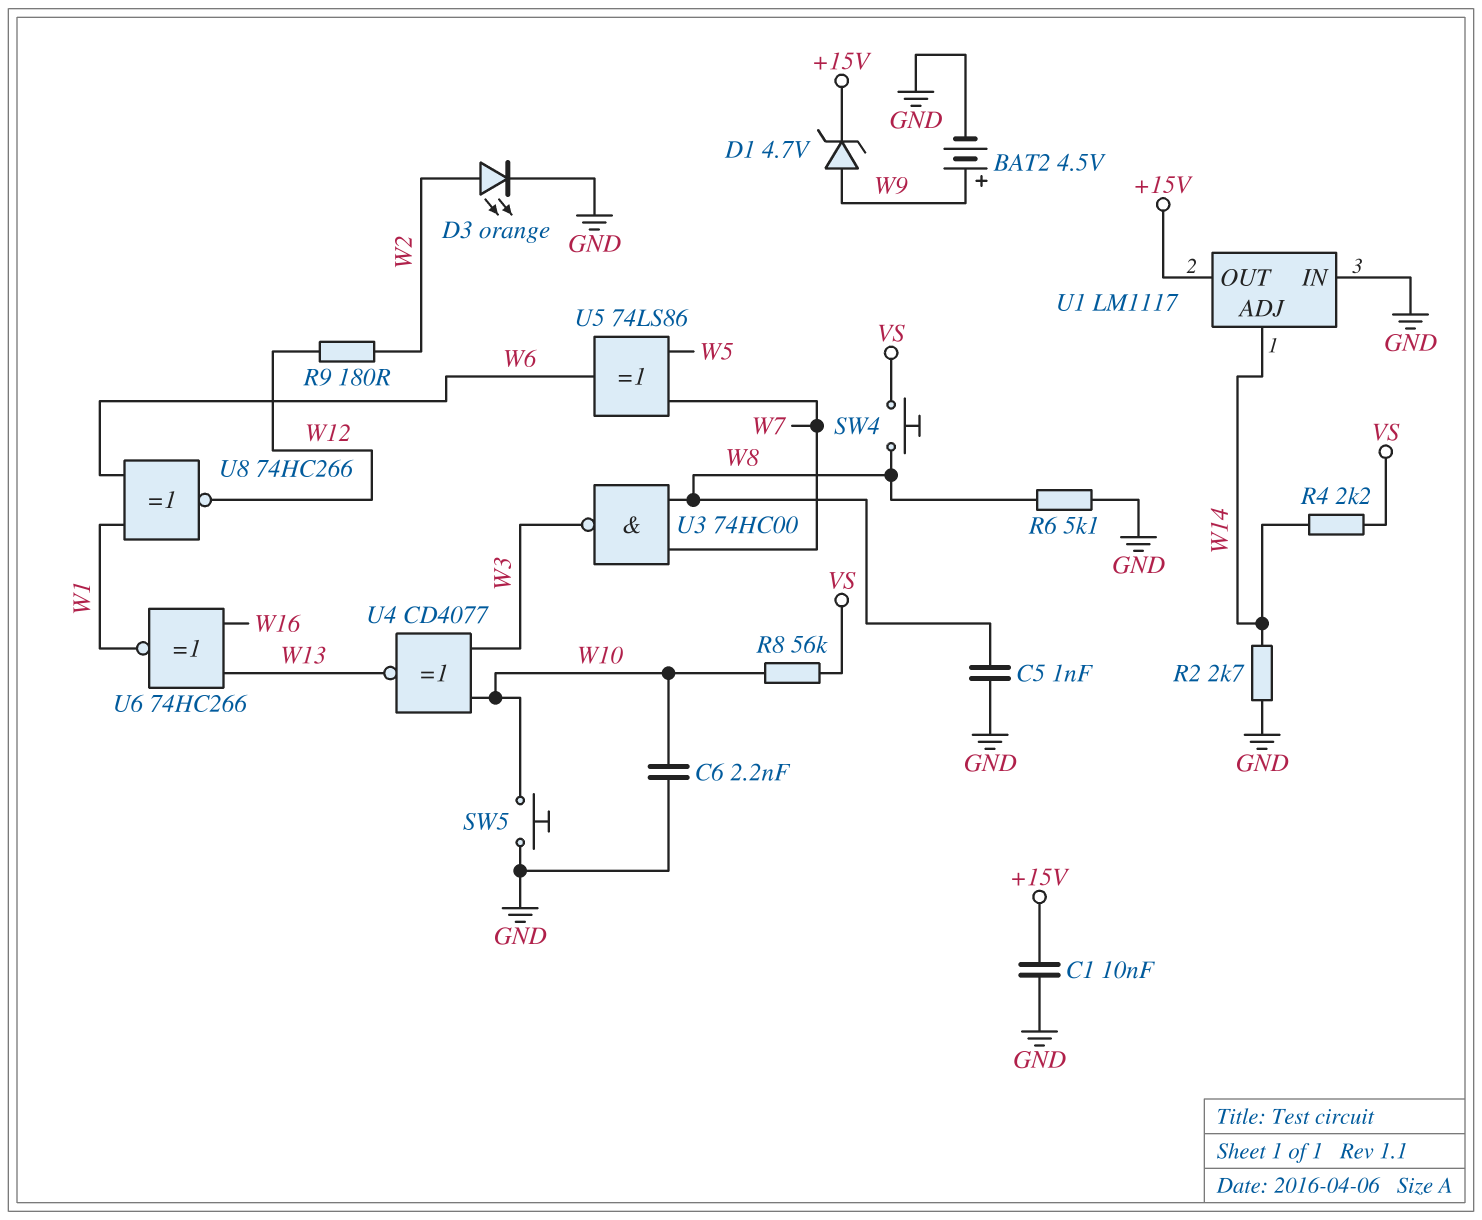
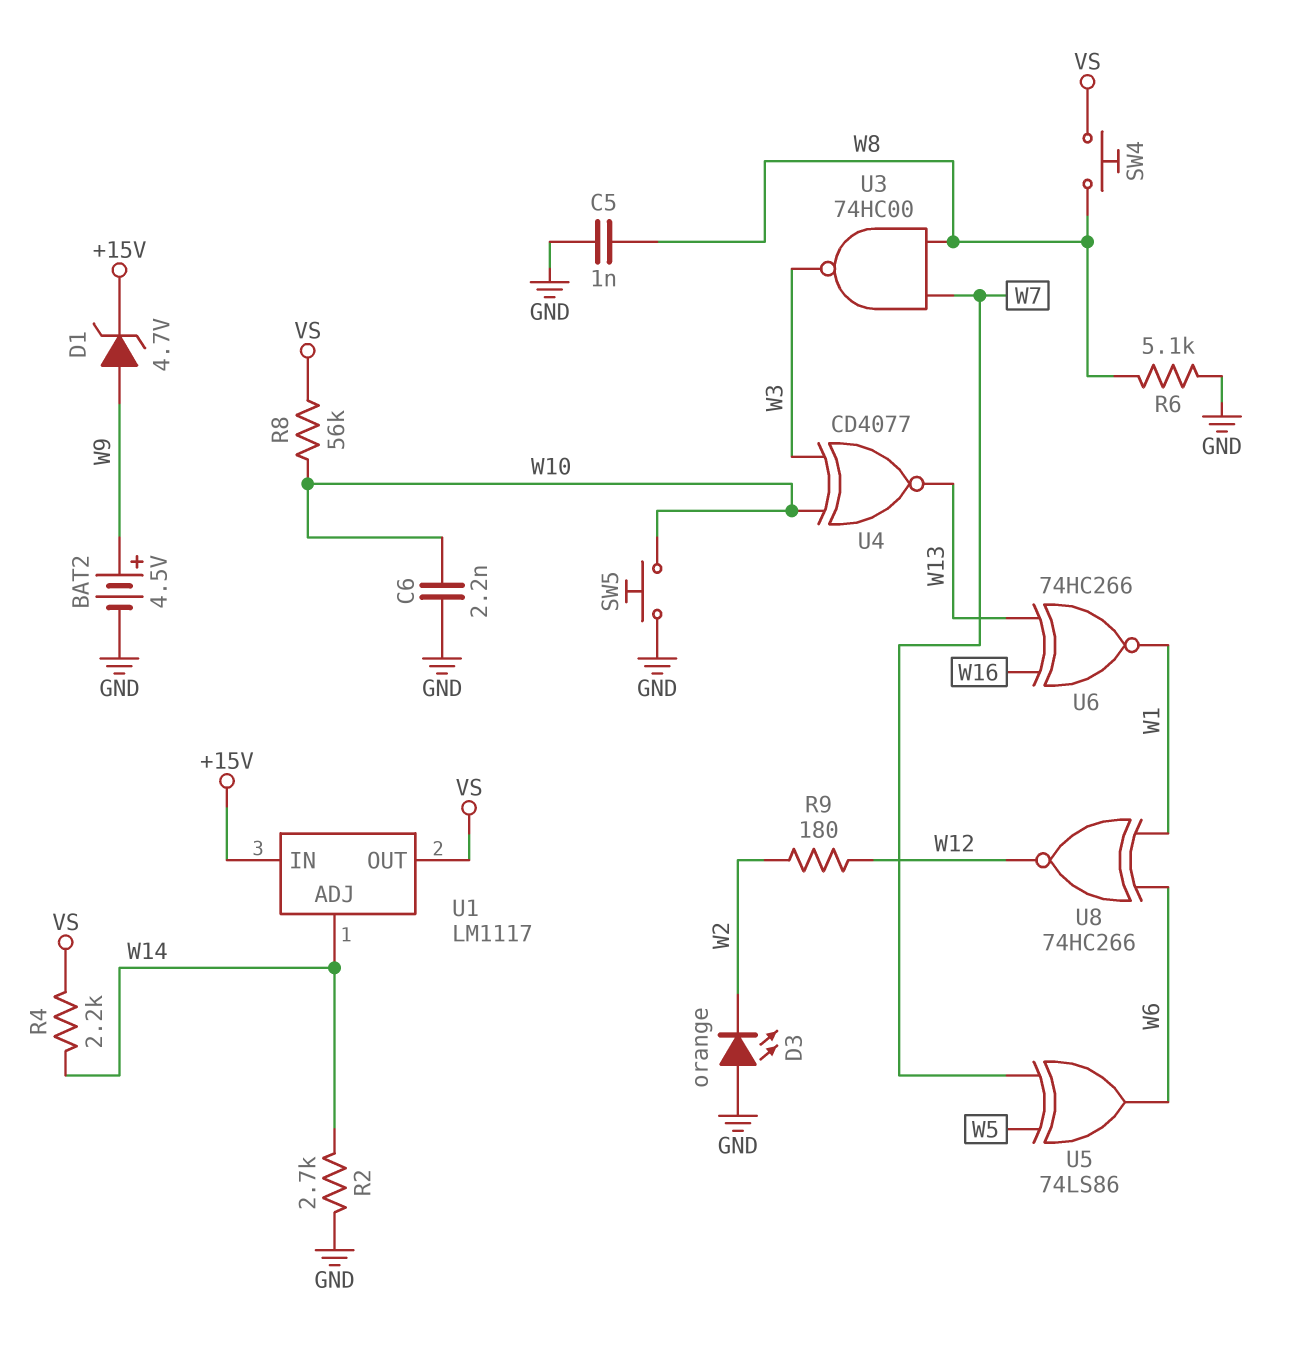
C1: 10nF (+15V, GND) -> none
D3: LED orange (A W2, K GND) -> LED orange (A GND, K W2)
U1 pin IN: GND -> +15V
U1 pin OUT: +15V -> VS

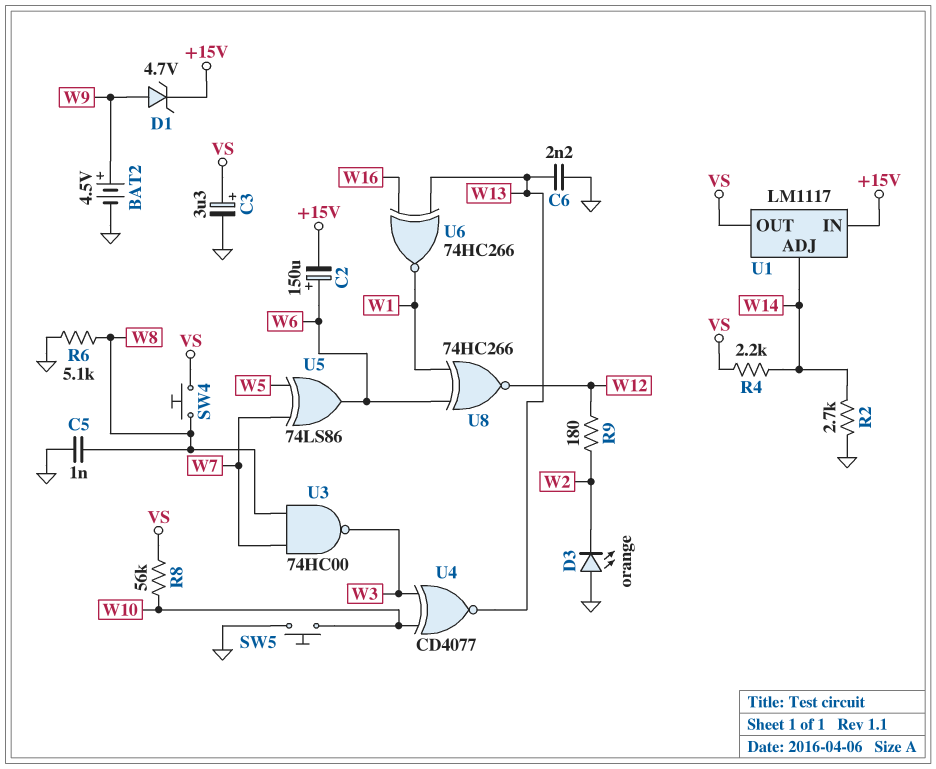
C2: none -> 150uF (plus W6, minus +15V)
C3: none -> 3.3uF (plus VS, minus GND)
C6: 2.2nF (GND, W10) -> 2.2nF (GND, W13)

